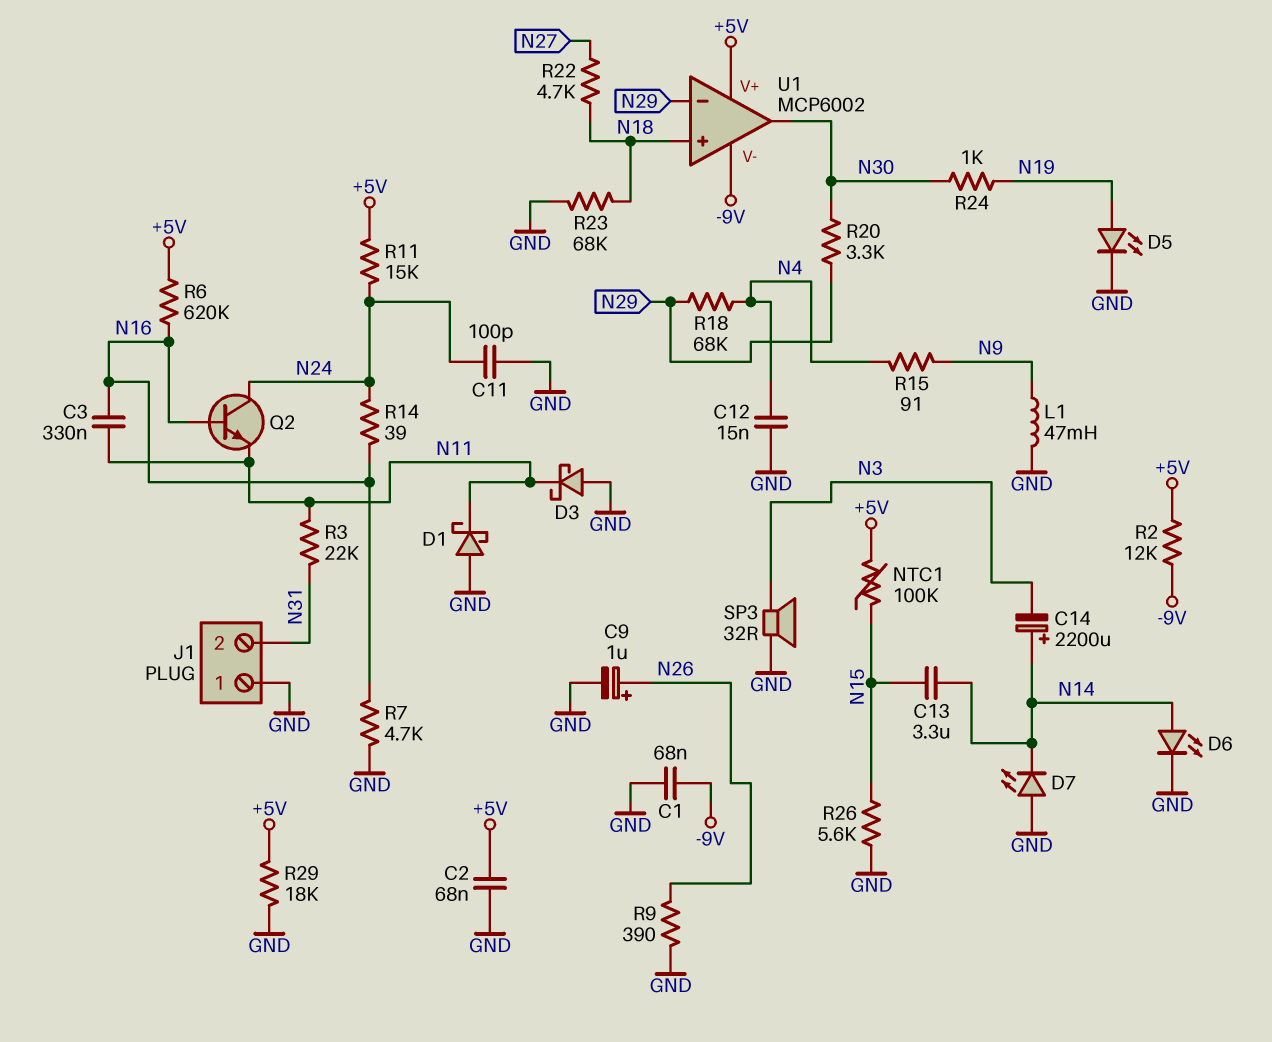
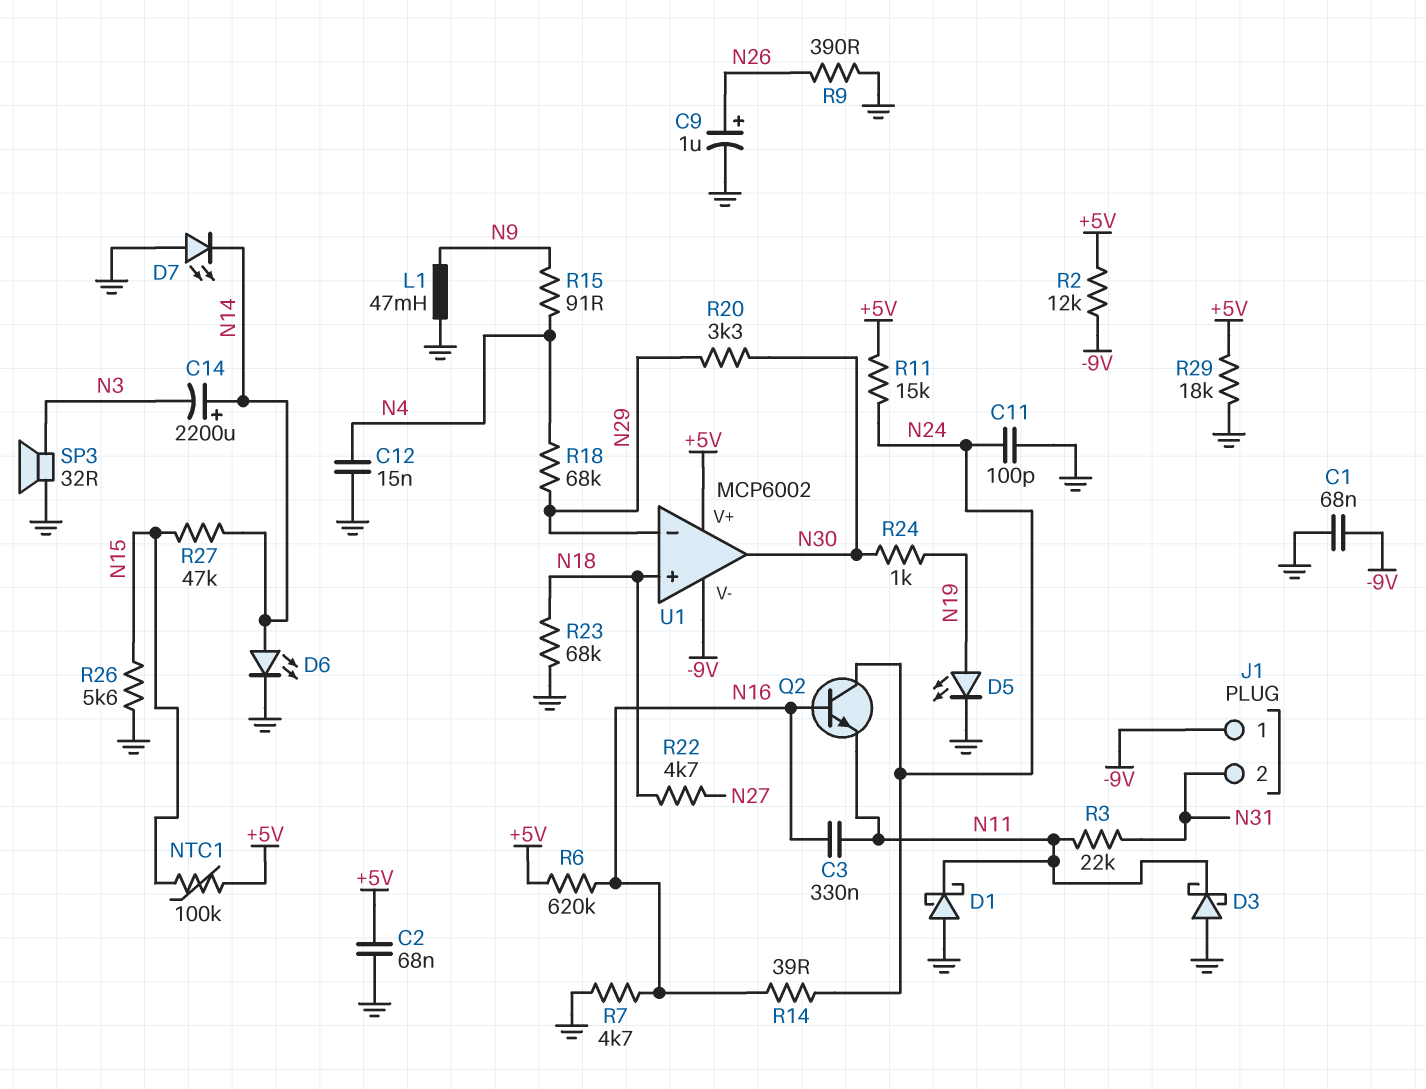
C13: 3.3uF (N14, N15) -> none
J1 pin 1: GND -> -9V
R27: none -> 47k (N14, N15)

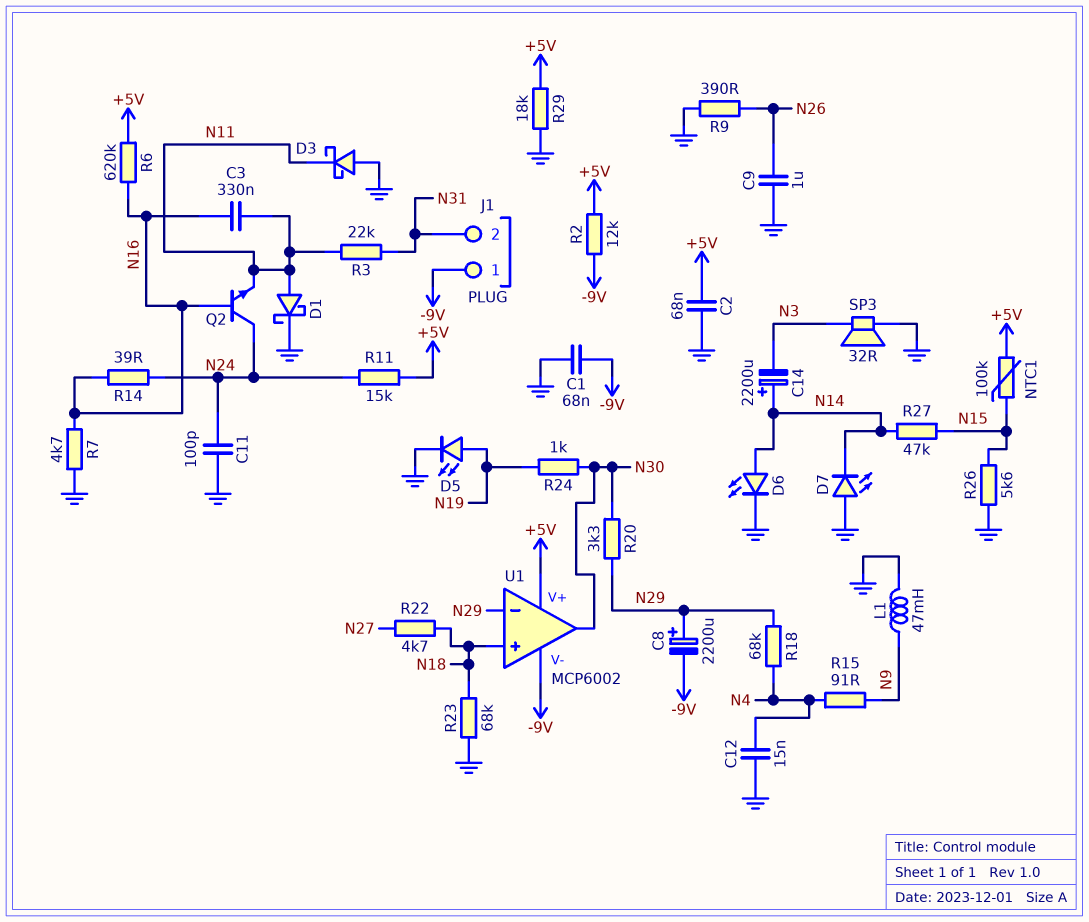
C8: none -> 2200uF (plus N29, minus -9V)
C9: 1uF (plus N26, minus GND) -> 1uF (GND, N26)
D1: schottky (A GND, K N11) -> schottky (A N11, K GND)

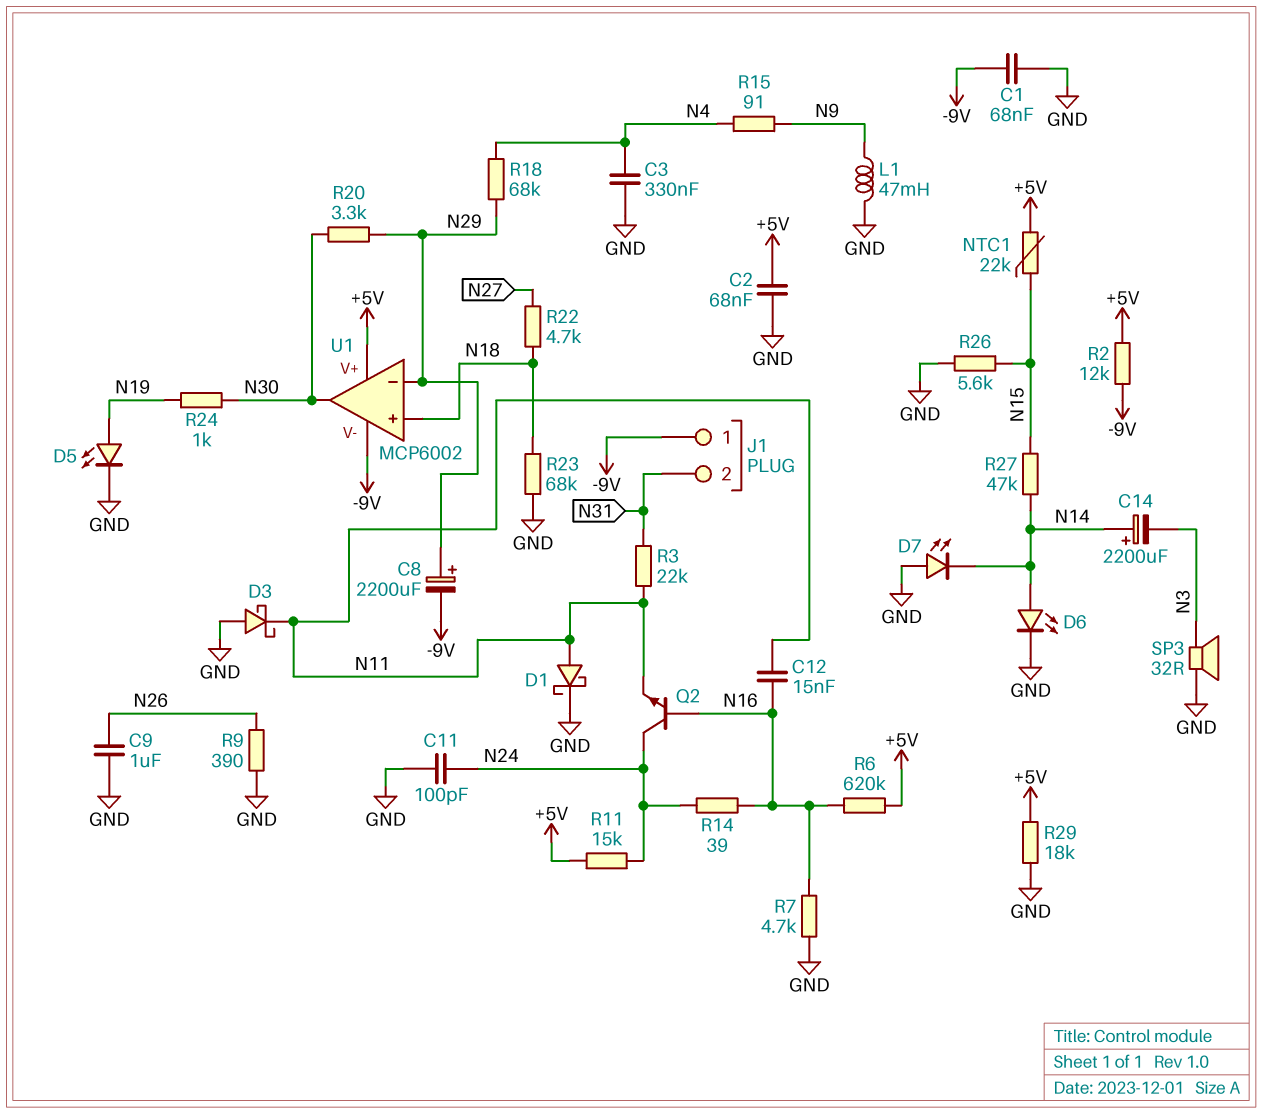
C3: 330nF (N11, N16) -> 330nF (GND, N4)
C12: 15nF (GND, N4) -> 15nF (N11, N16)
NTC1: 100k (+5V, N15) -> 22k (+5V, N15)

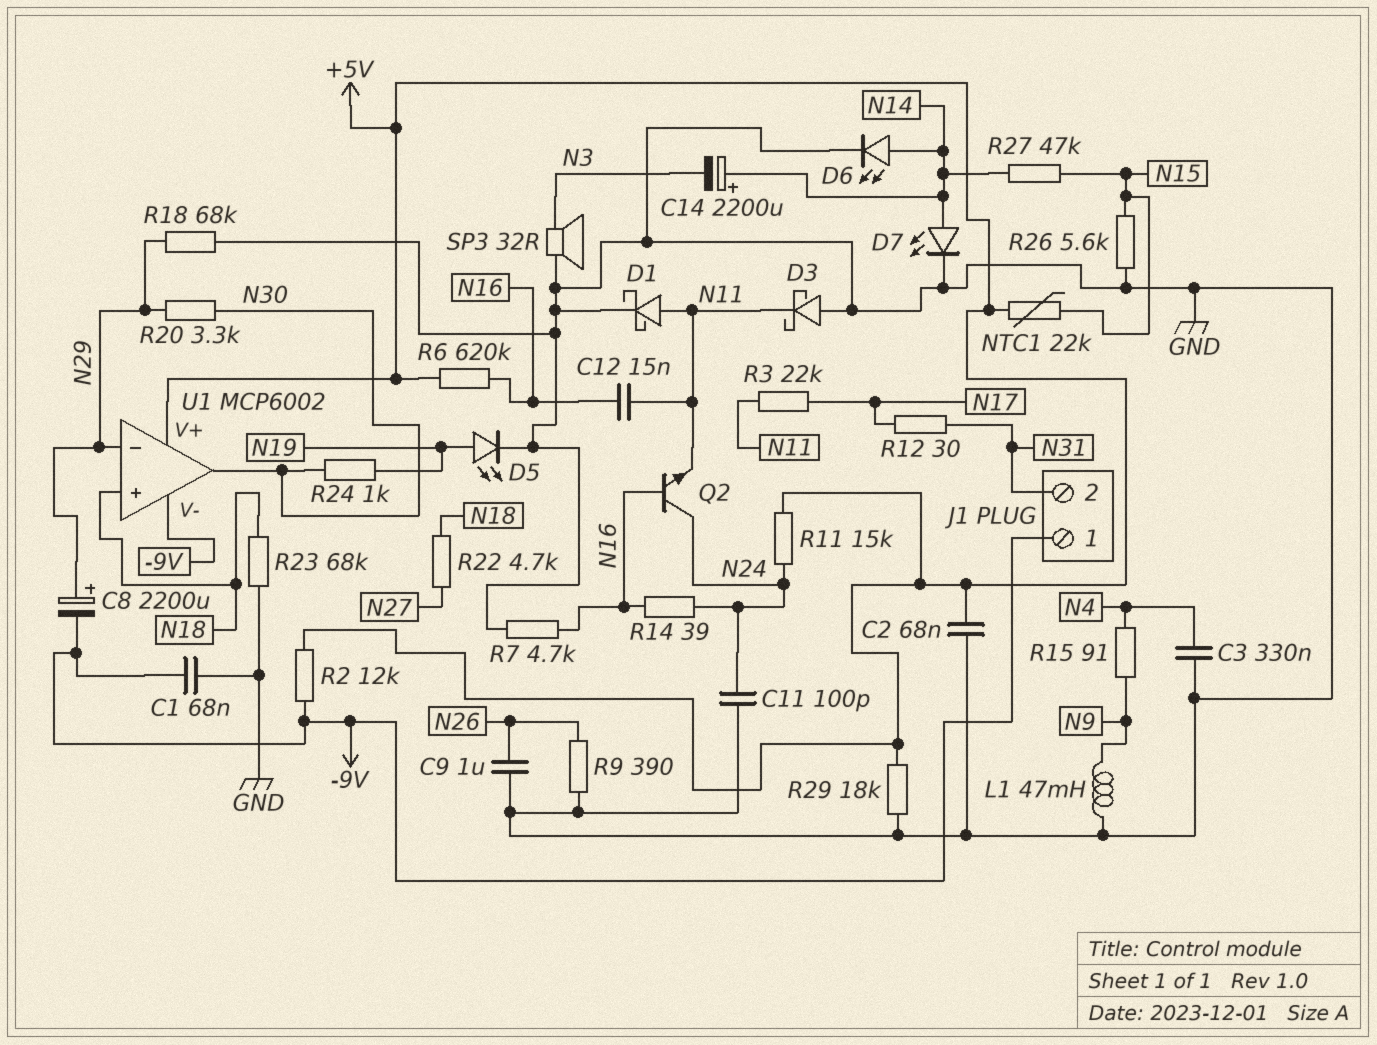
D7: LED (A GND, K N14) -> LED (A N14, K GND)
R3: 22k (N11, N31) -> 22k (N11, N17)
R12: none -> 30 (N17, N31)
R18: 68k (N4, N29) -> 68k (GND, N29)

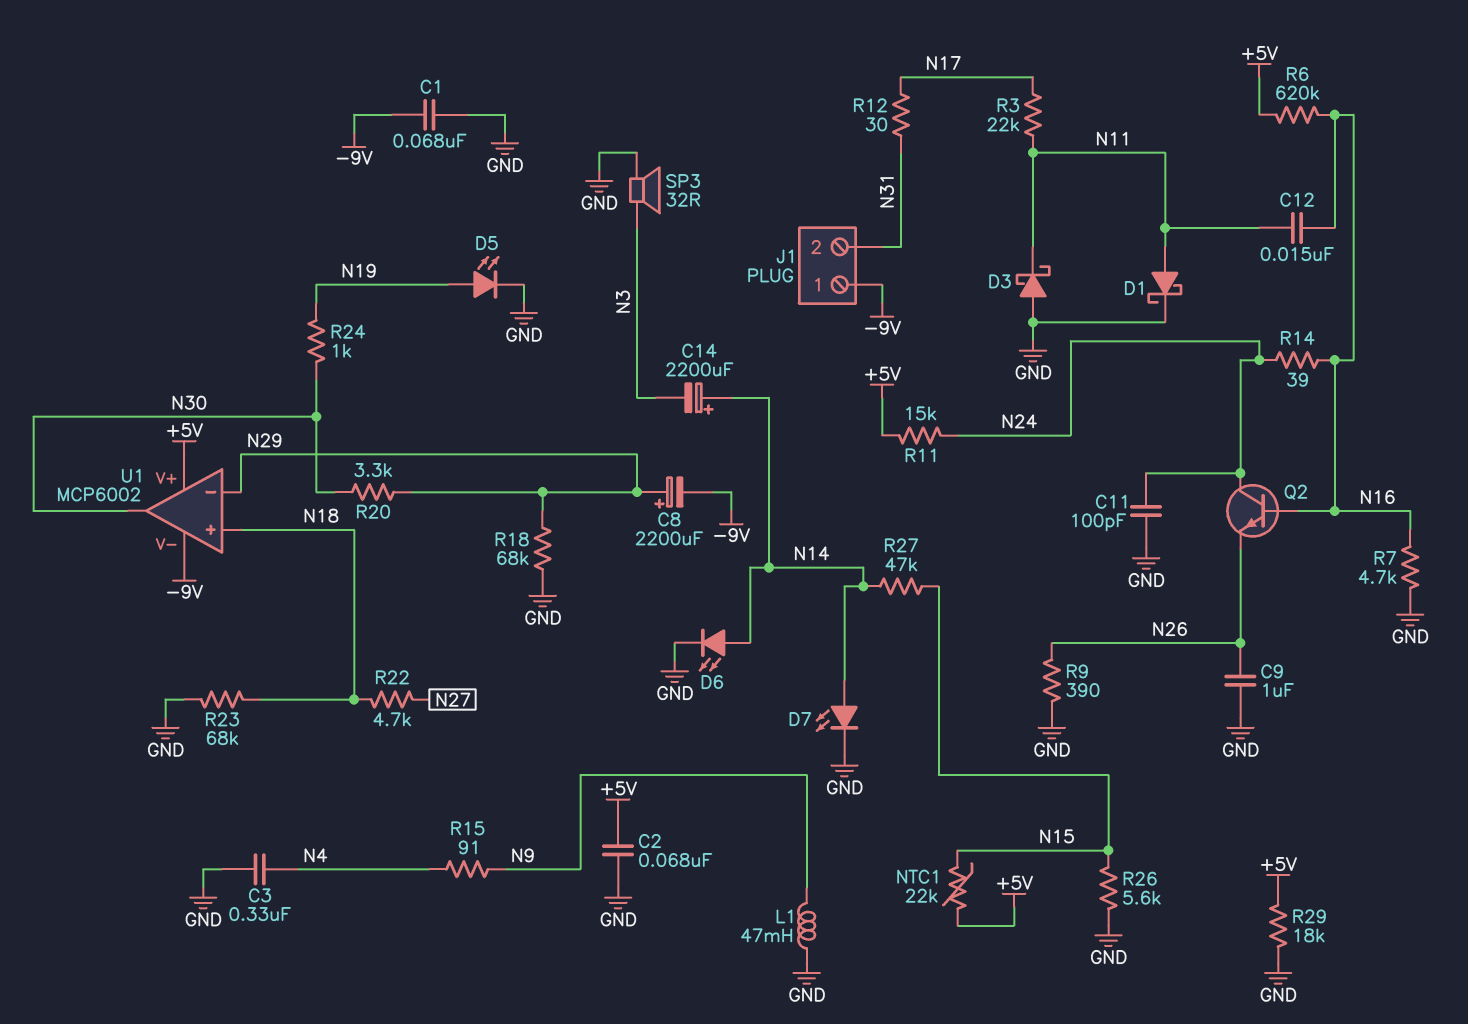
Q2: NPN (B N16, C N24, E N11) -> NPN (B N16, C N24, E N26)
R2: 12k (+5V, -9V) -> none

